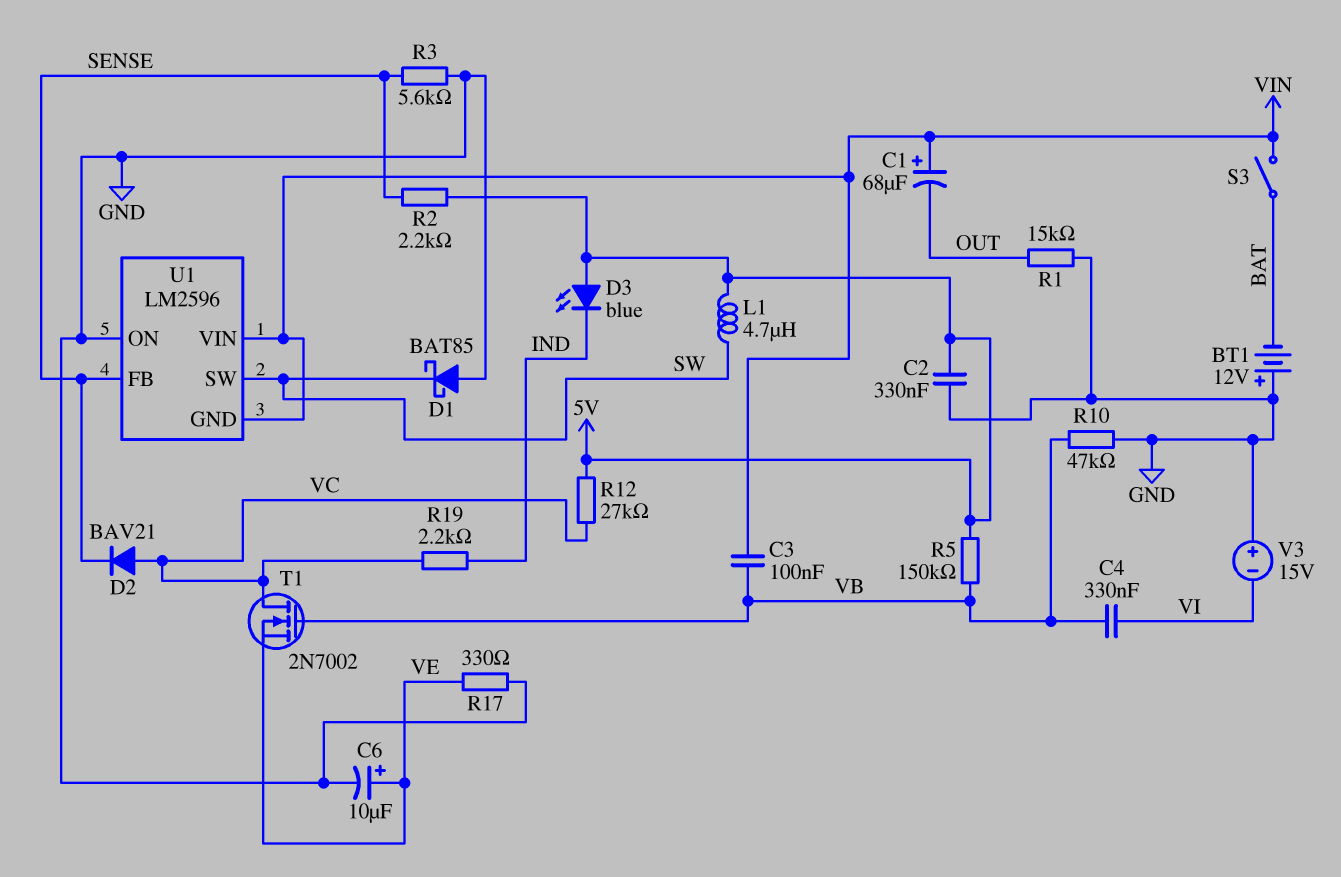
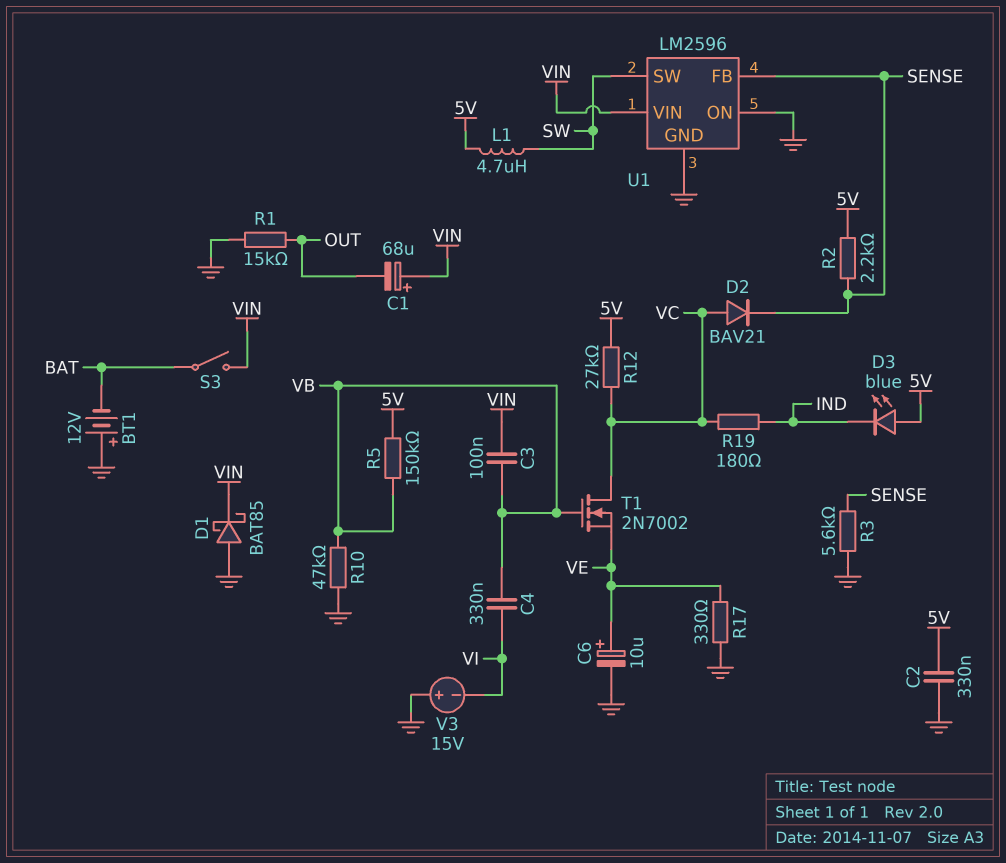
D1: schottky BAT85 (A GND, K SW) -> schottky BAT85 (A GND, K VIN)
R19: 2.2k (IND, VC) -> 180 (IND, VC)
U1 pin GND: VIN -> GND

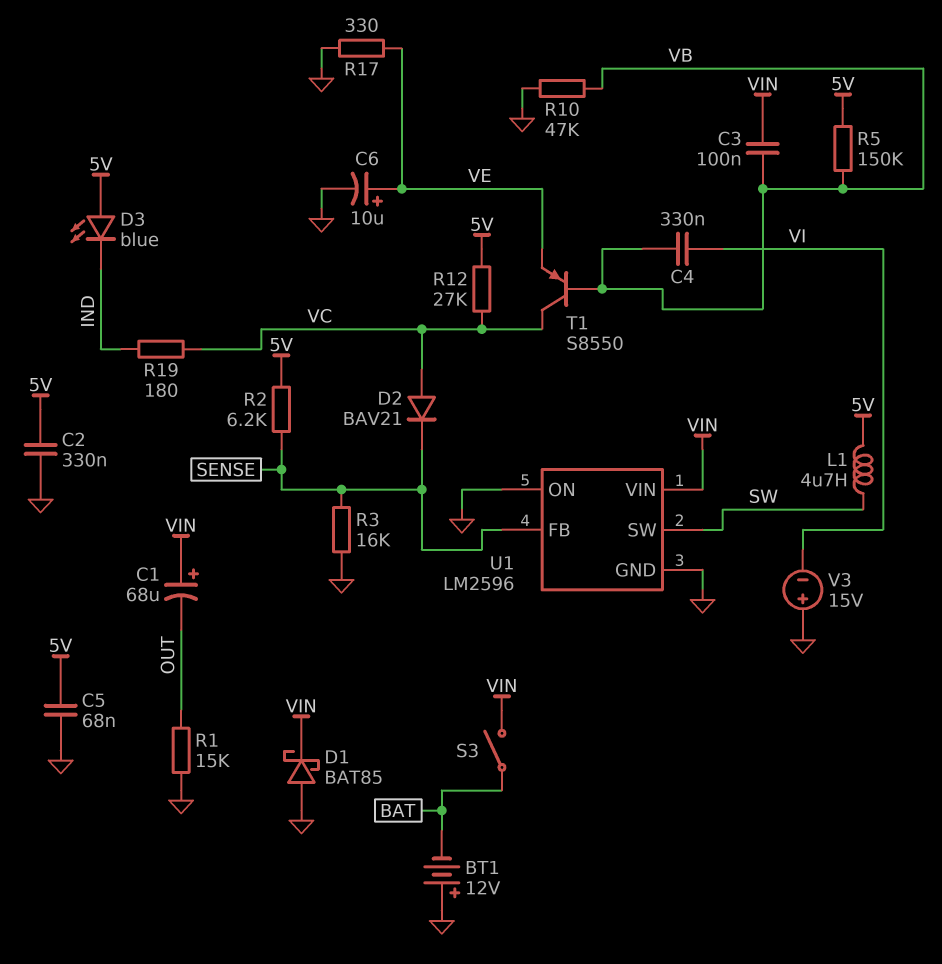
C5: none -> 68nF (5V, GND)
R2: 2.2k (5V, SENSE) -> 6.2k (5V, SENSE)
R3: 5.6k (GND, SENSE) -> 16k (GND, SENSE)
T1: NMOS 2N7002 (G VB, D VC, S VE) -> PNP S8550 (B VB, C VC, E VE)

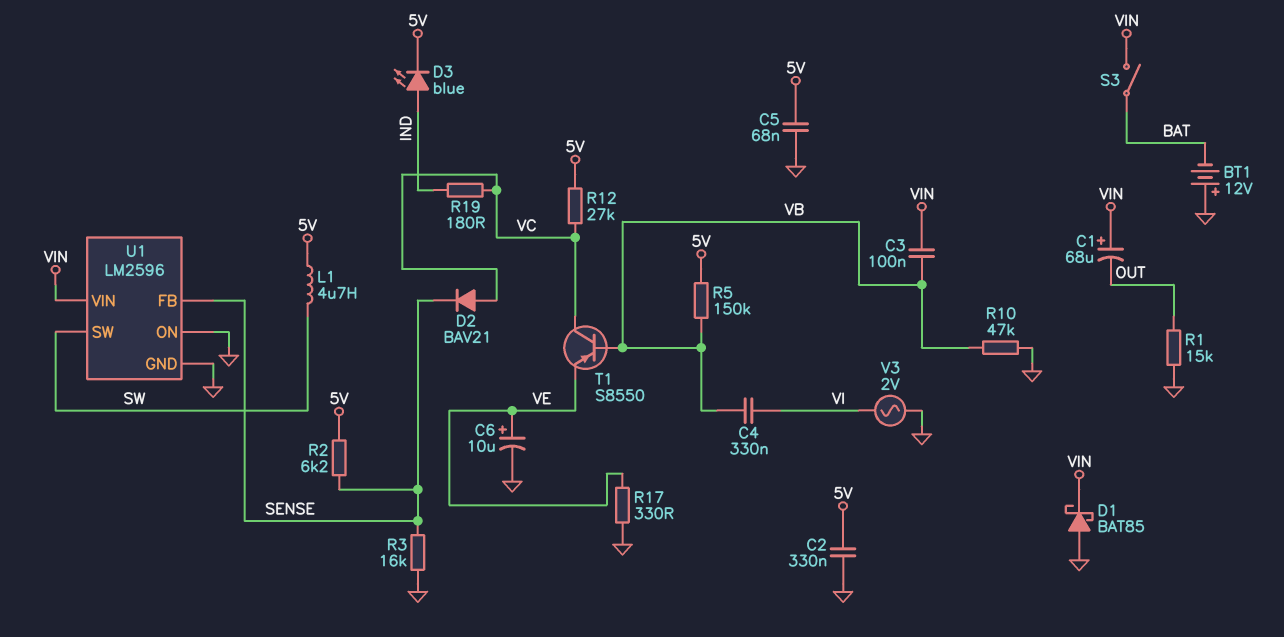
D3: LED blue (A 5V, K IND) -> LED blue (A IND, K 5V)
V3: 15V (plus GND, minus VI) -> AC 2V (GND, VI)

